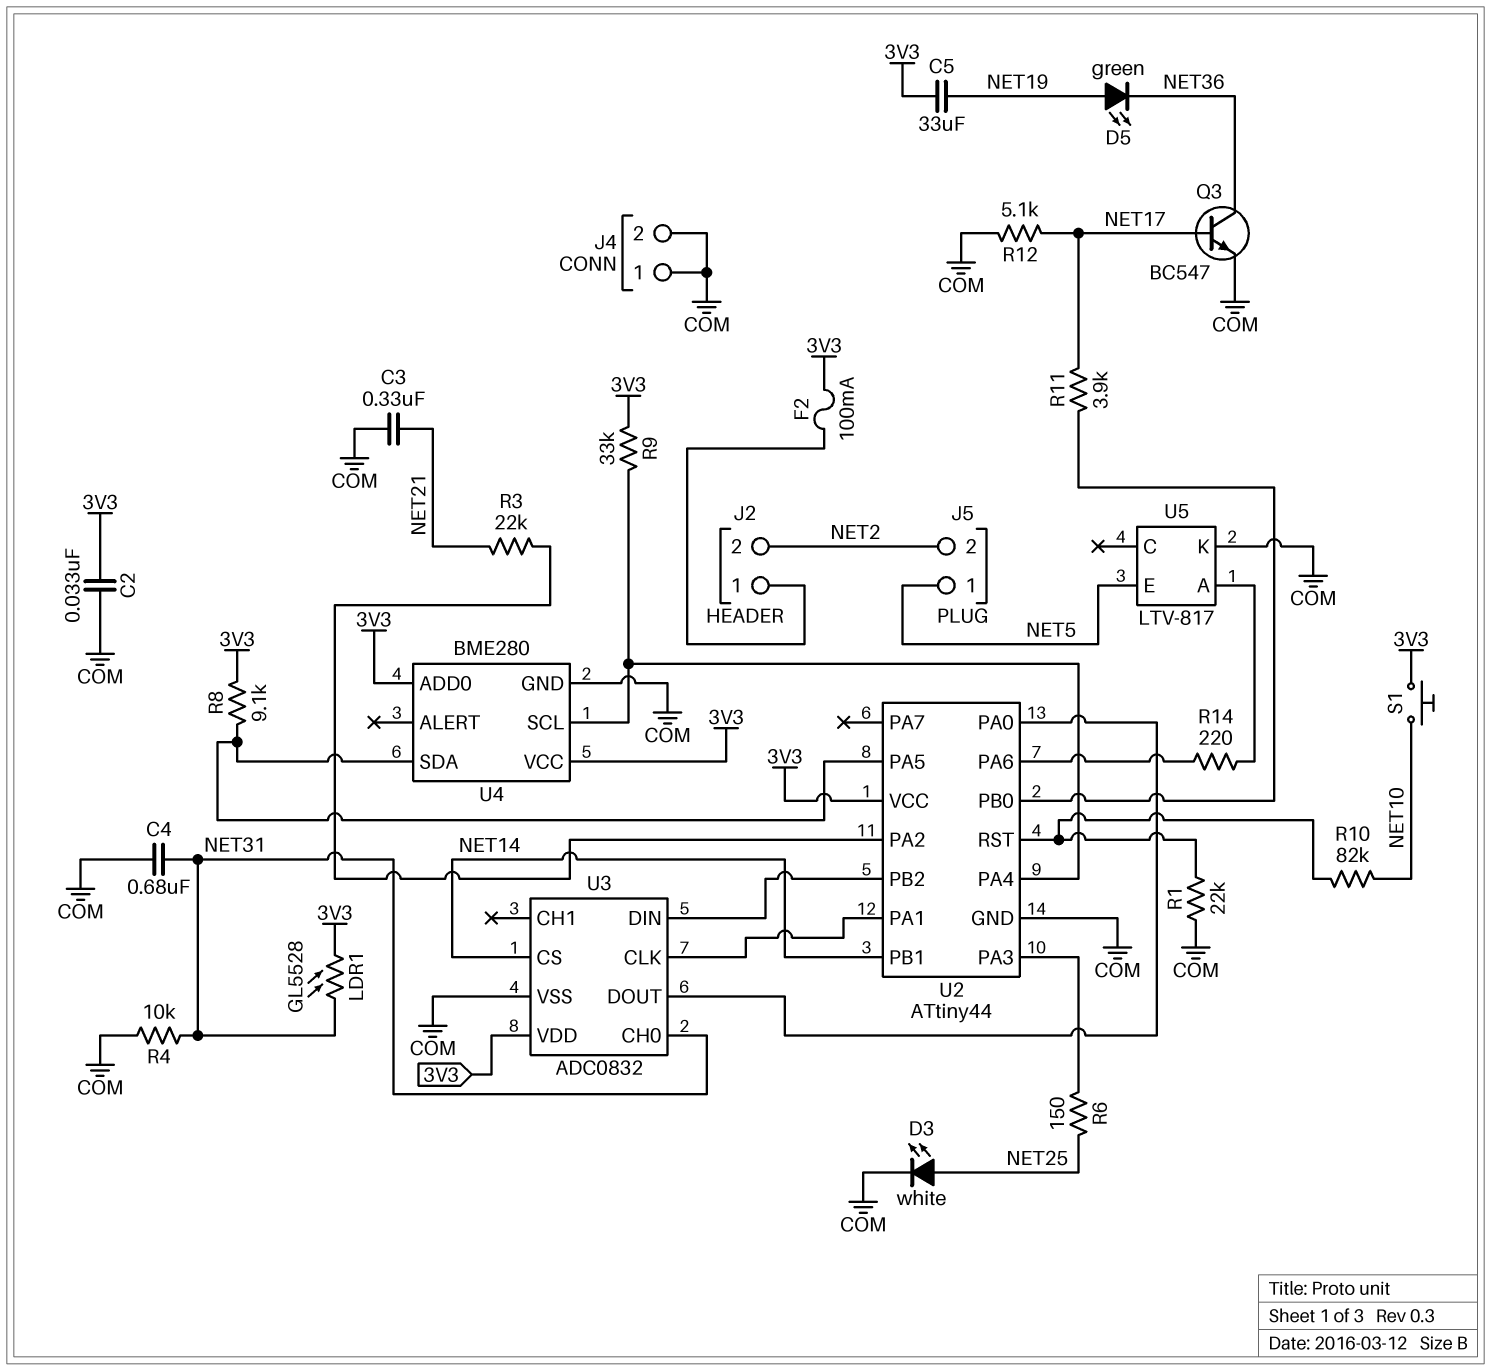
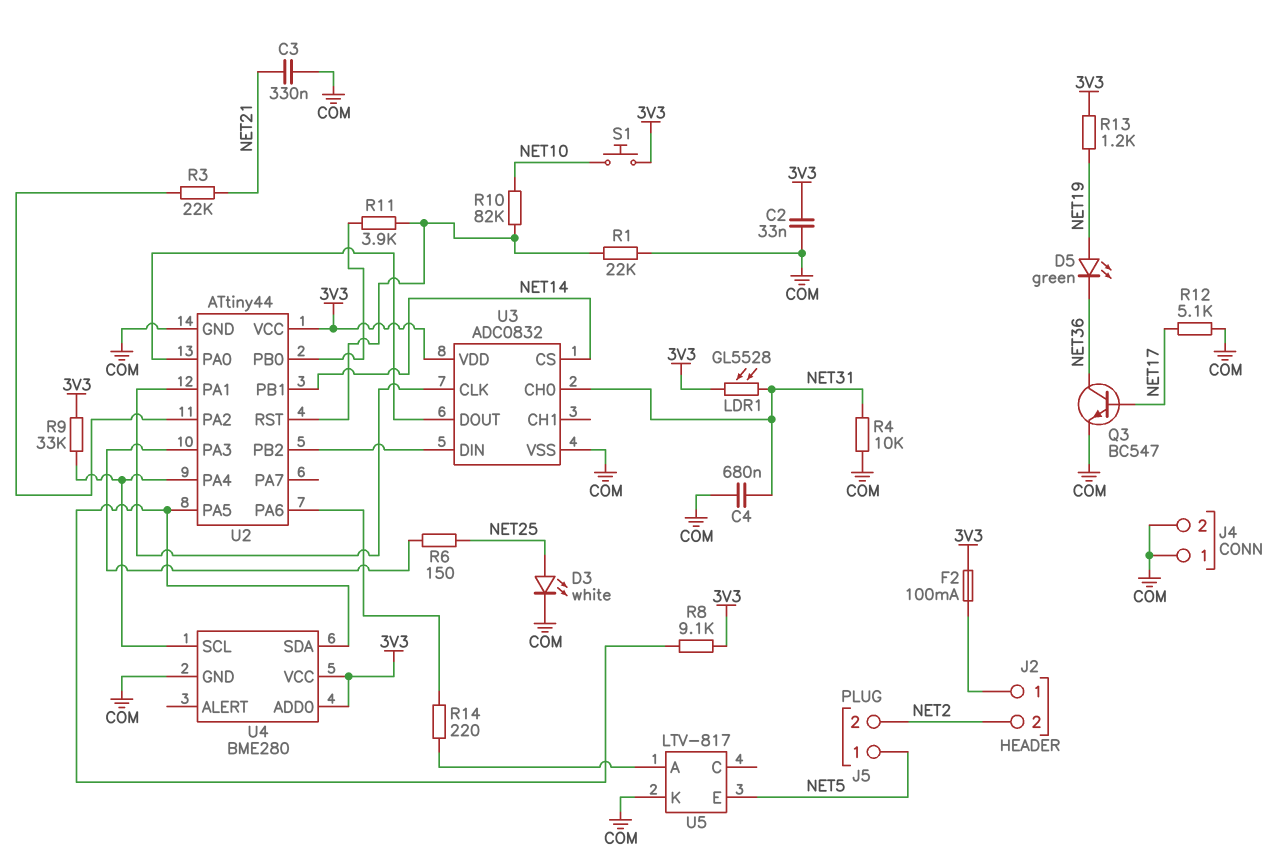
C5: 33uF (3V3, NET19) -> none
R11: 3.9k (NET17, U2/PB0) -> 3.9k (U2/PB0, U2/RST)
R13: none -> 1.2k (3V3, NET19)

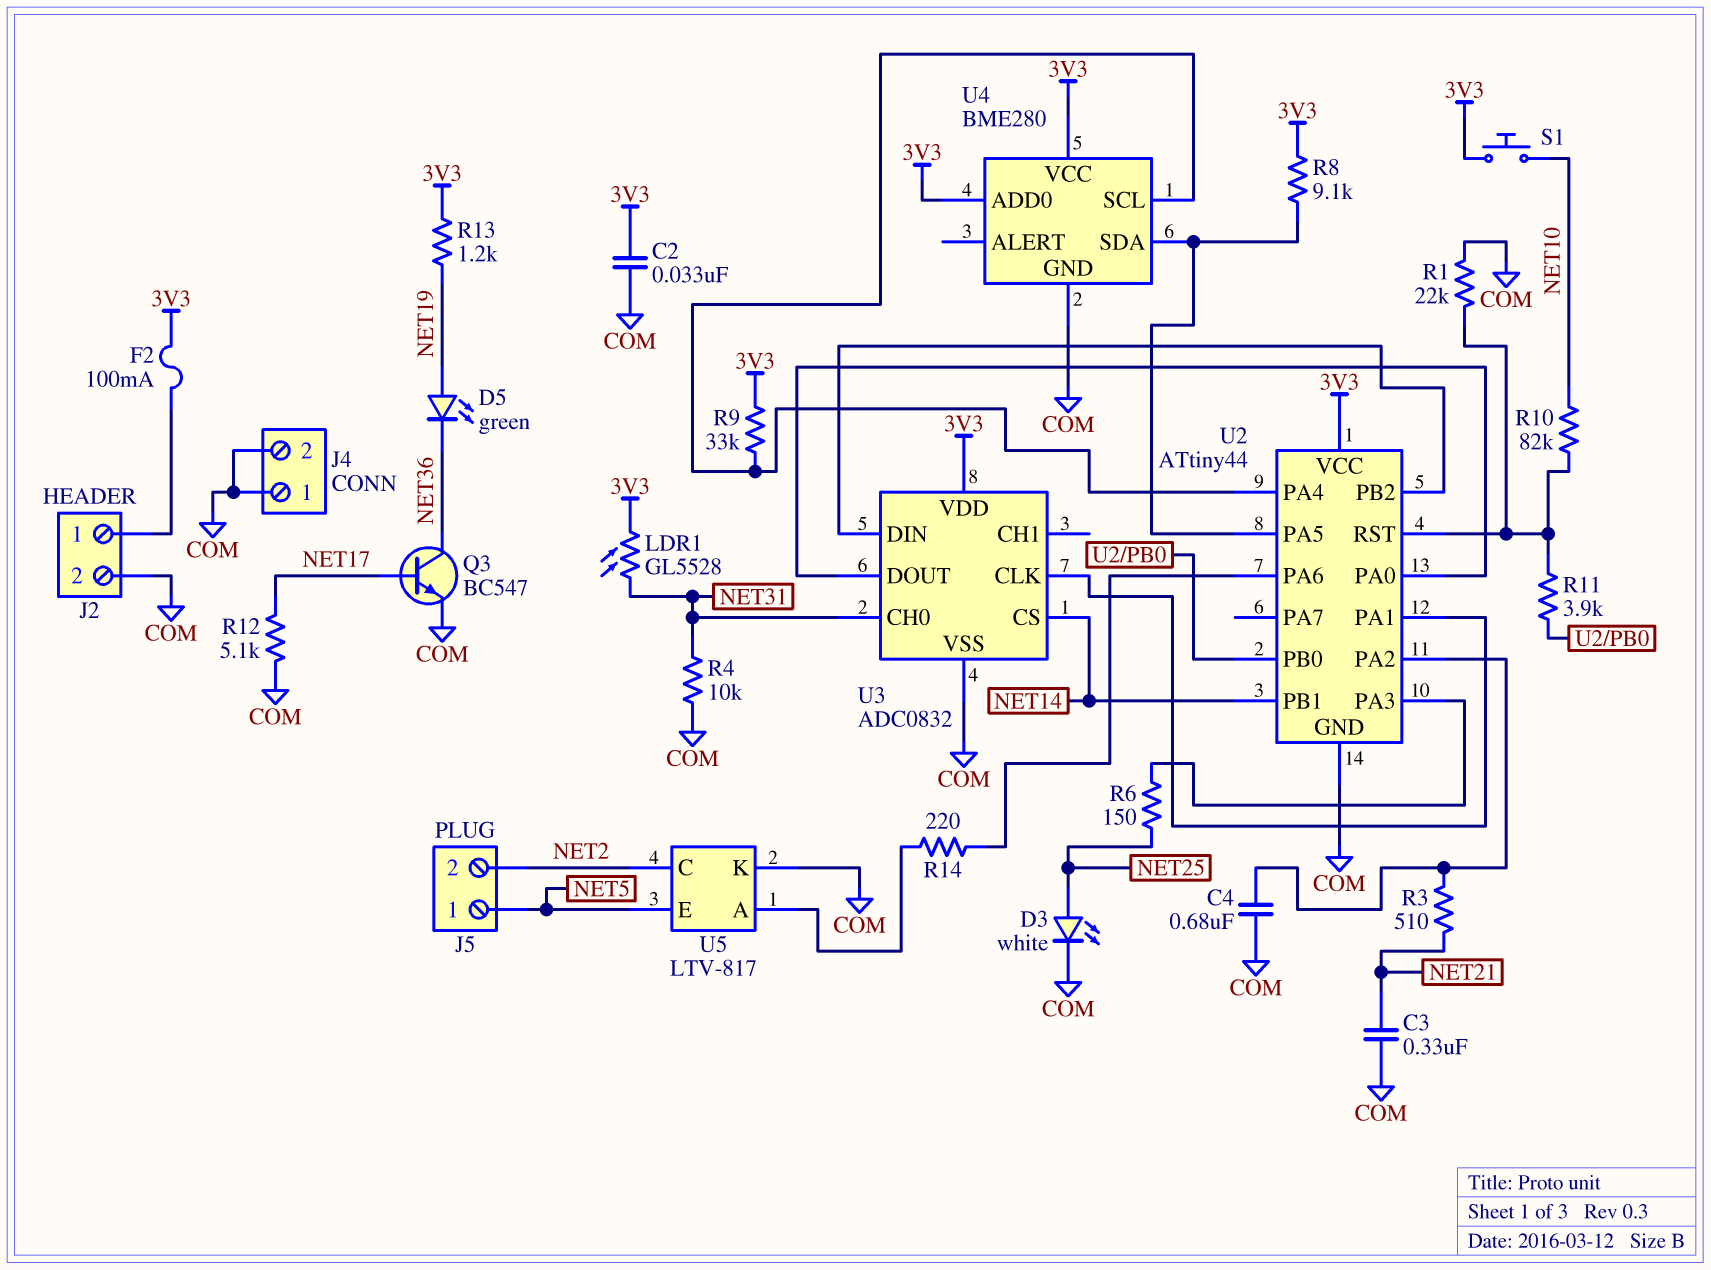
C4: 680nF (COM, NET31) -> 680nF (COM, U2/PA2)
J2 pin 2: NET2 -> COM
R3: 22k (NET21, U2/PA2) -> 510 (NET21, U2/PA2)
U5 pin C: none -> NET2

